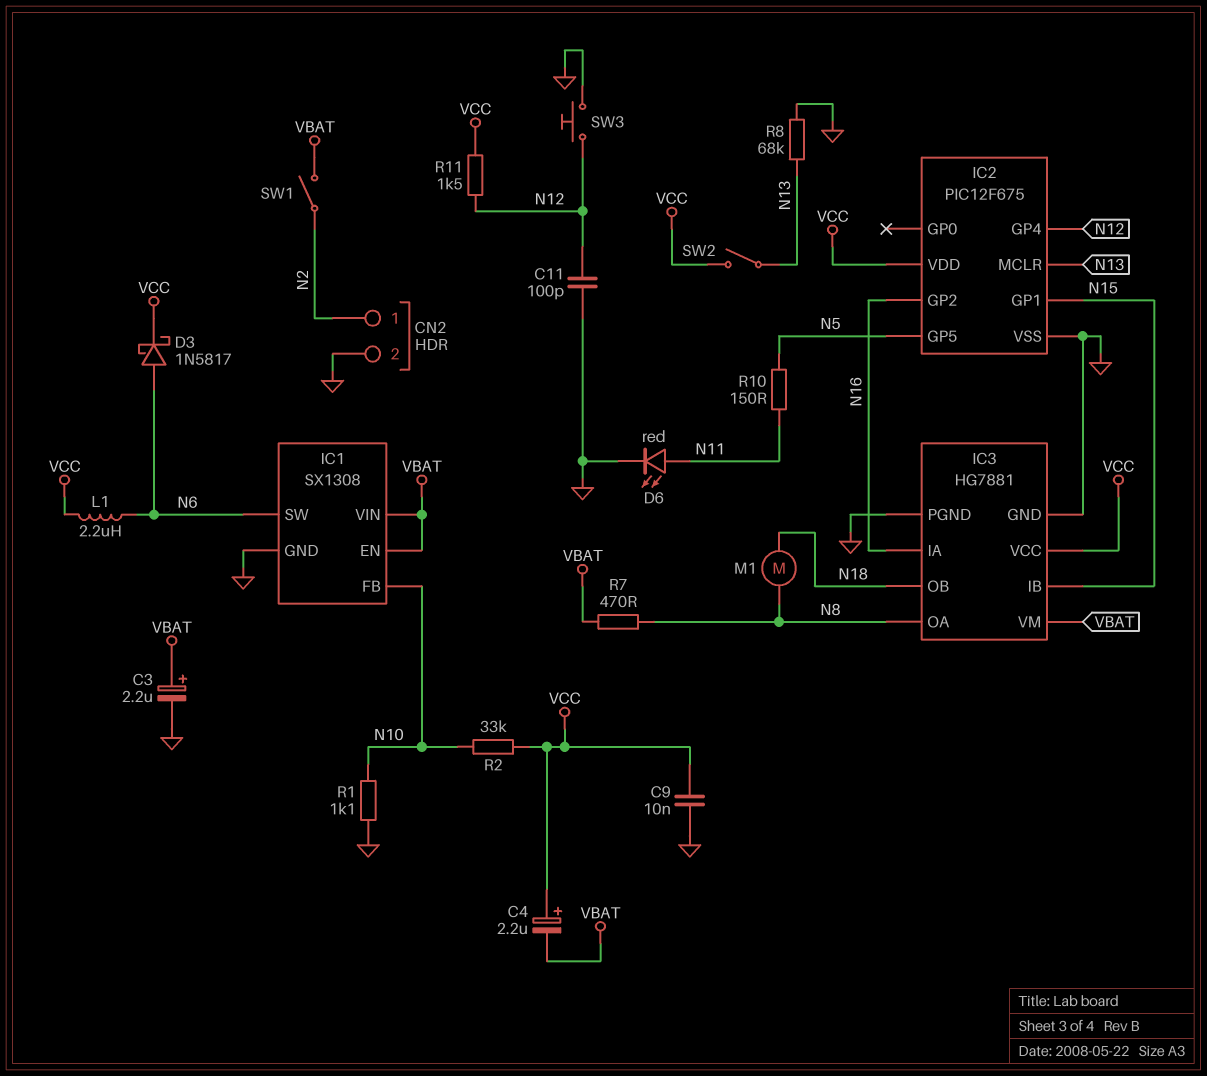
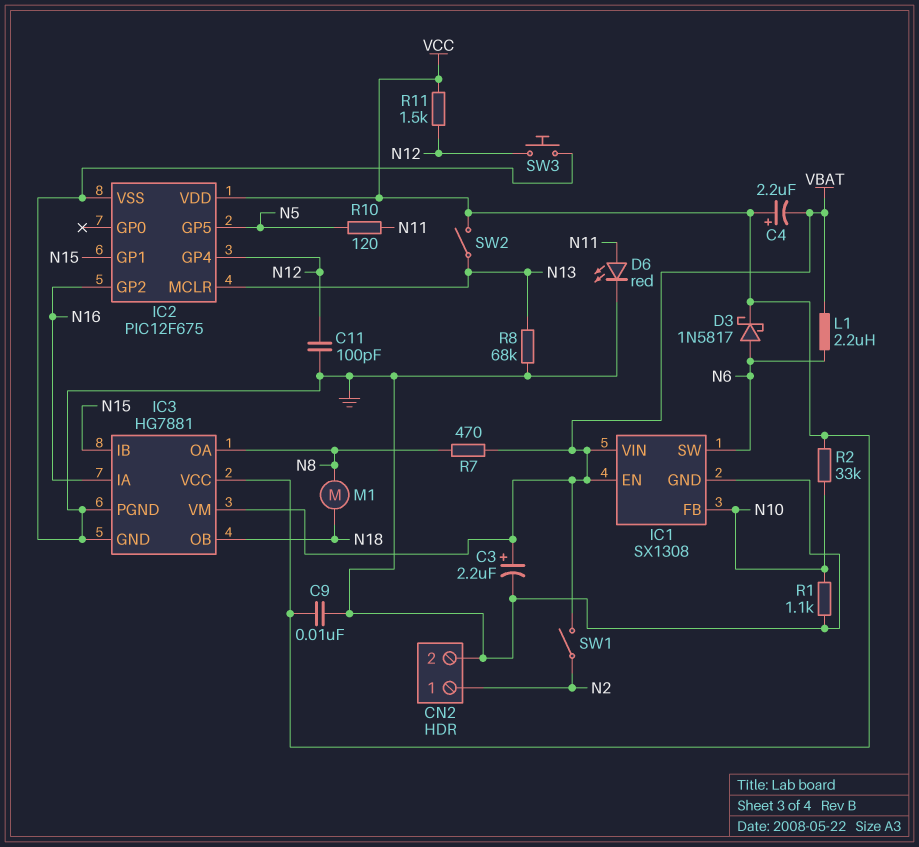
L1: 2.2uH (N6, VCC) -> 2.2uH (N6, VBAT)
R10: 150 (N5, N11) -> 120 (N5, N11)

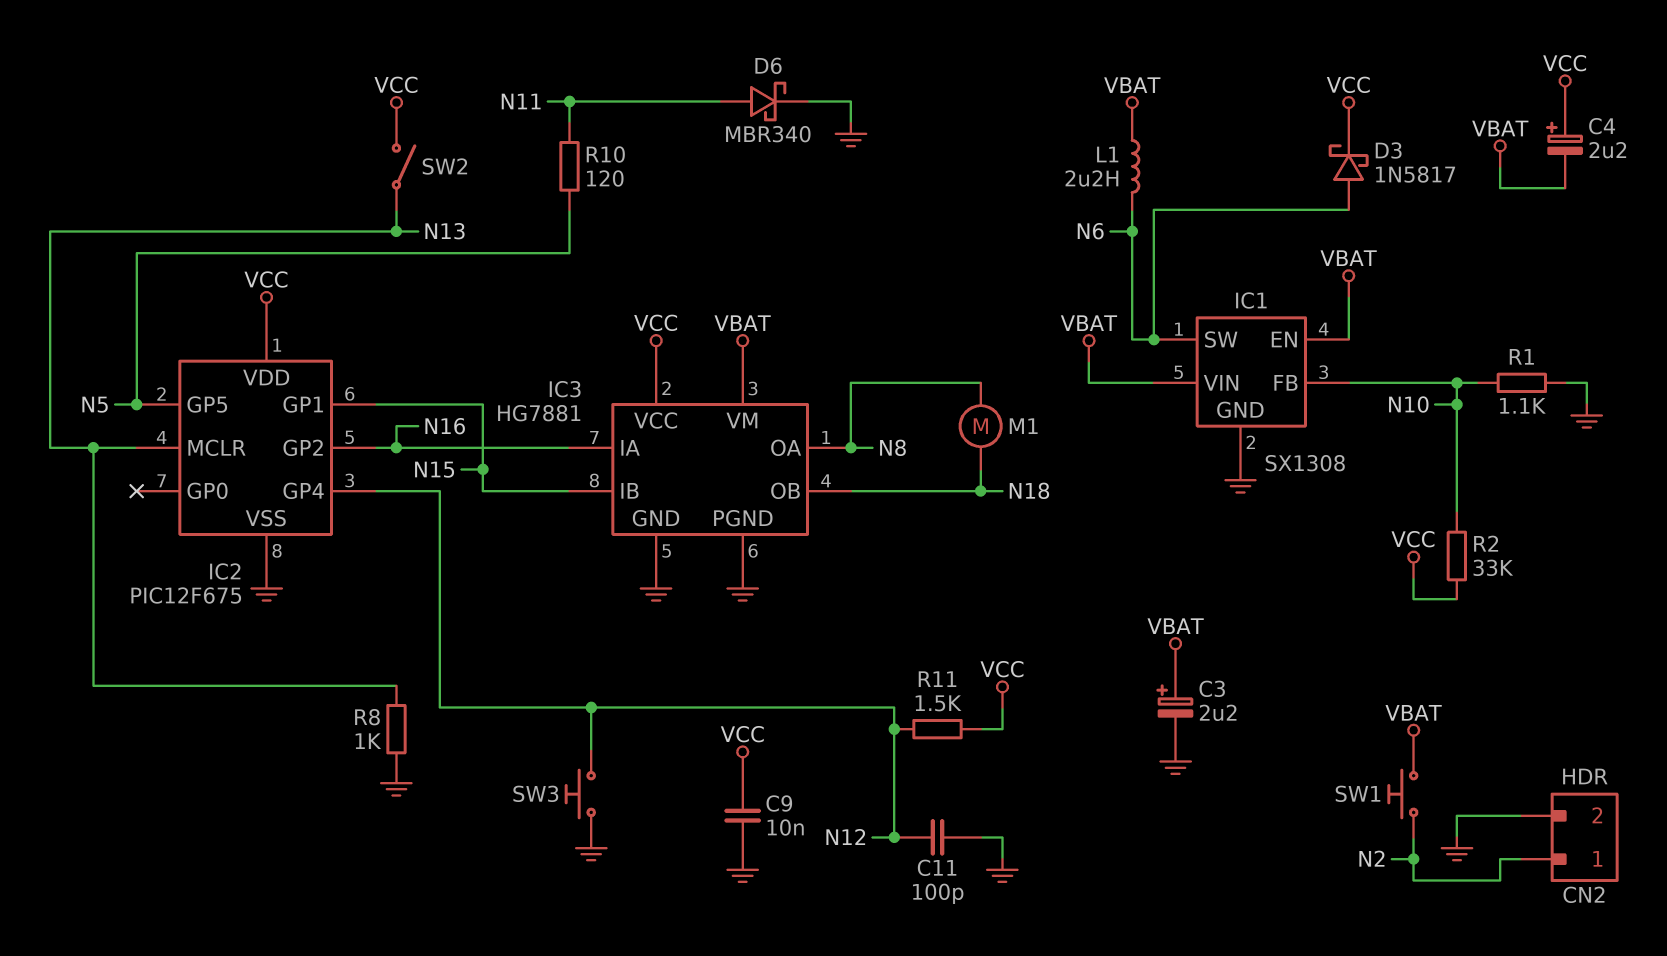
D6: LED red (A N11, K GND) -> schottky MBR340 (A N11, K GND)
R7: 470 (N8, VBAT) -> none
R8: 68k (GND, N13) -> 1k (GND, N13)
SW1: switch (N2, VBAT) -> button (N2, VBAT)

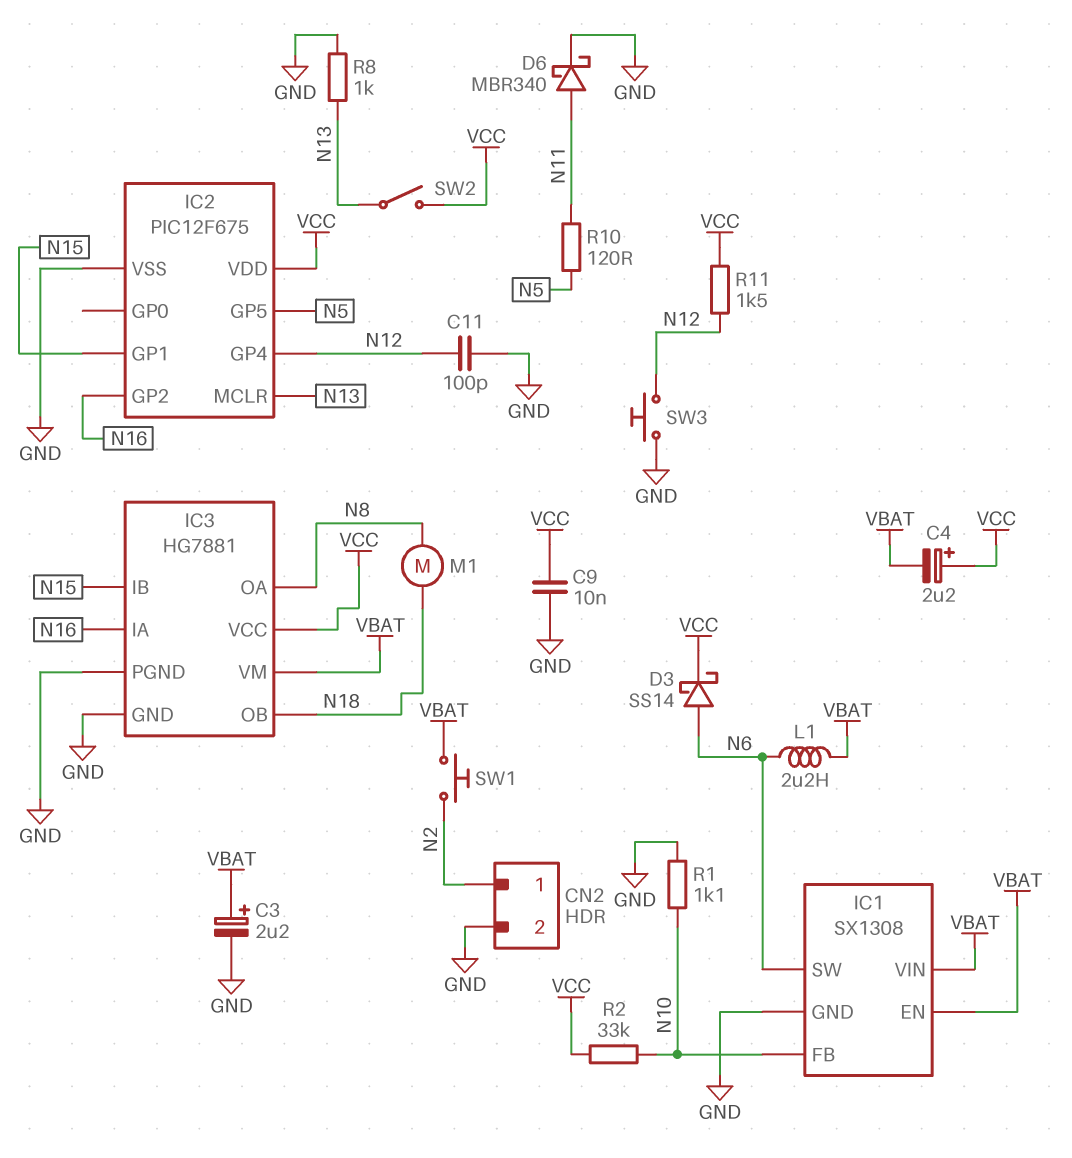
D3: schottky 1N5817 (A N6, K VCC) -> schottky SS14 (A N6, K VCC)

